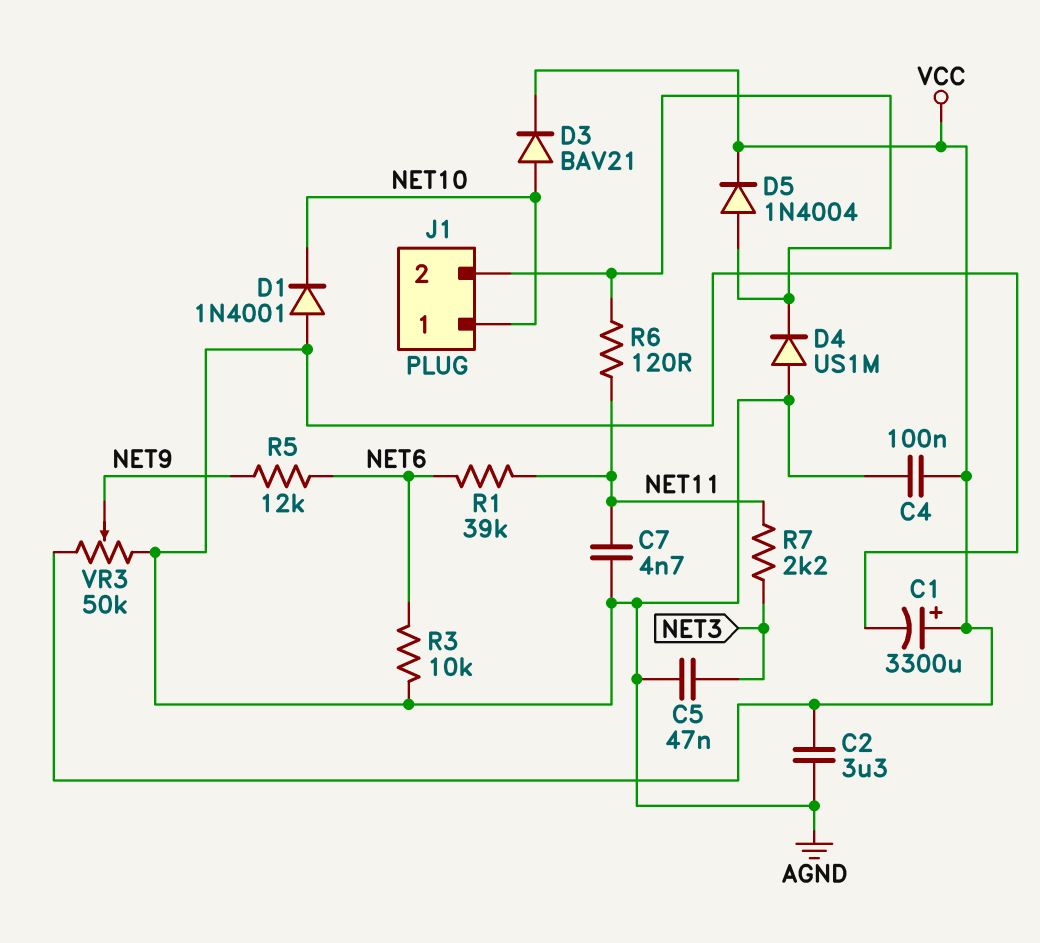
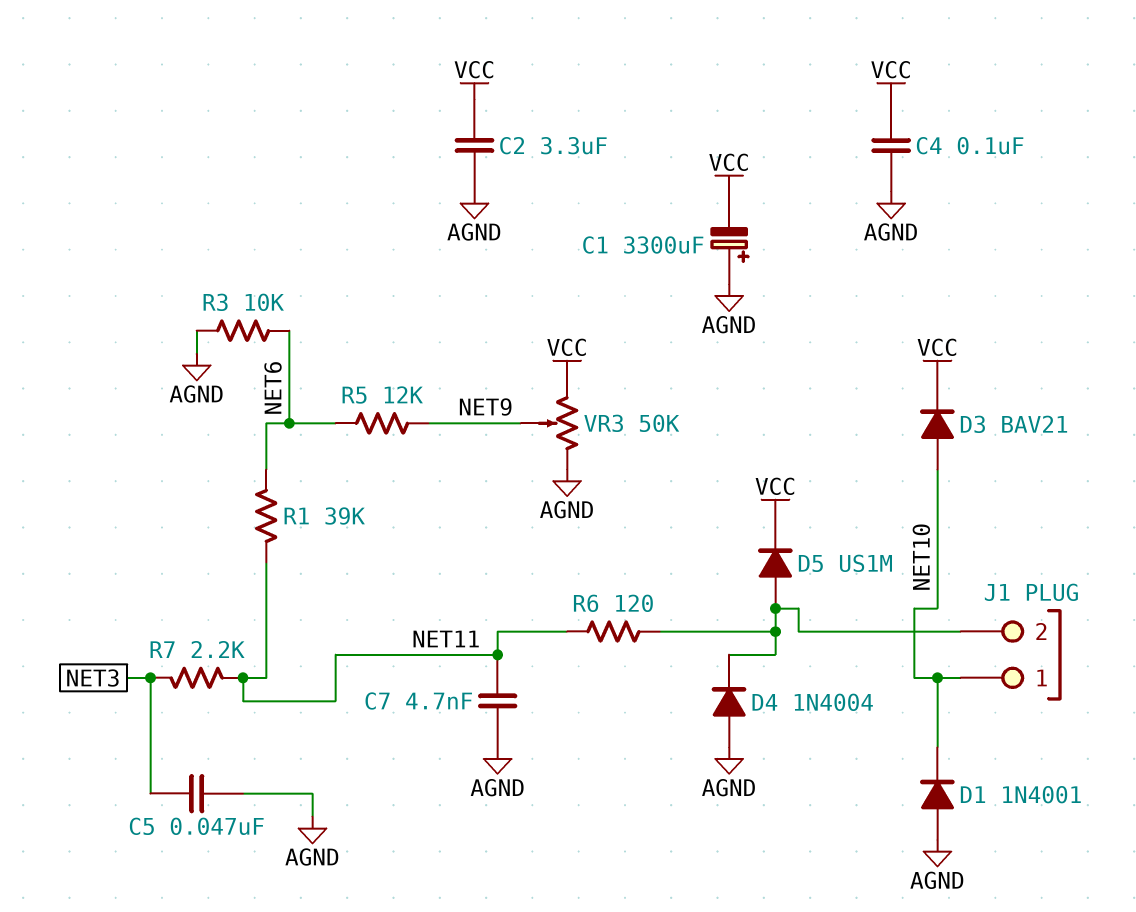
C1: 3300uF (plus VCC, minus AGND) -> 3300uF (plus AGND, minus VCC)
D4: diode US1M (A AGND, K J1/2) -> diode 1N4004 (A AGND, K J1/2)
D5: diode 1N4004 (A J1/2, K VCC) -> diode US1M (A J1/2, K VCC)

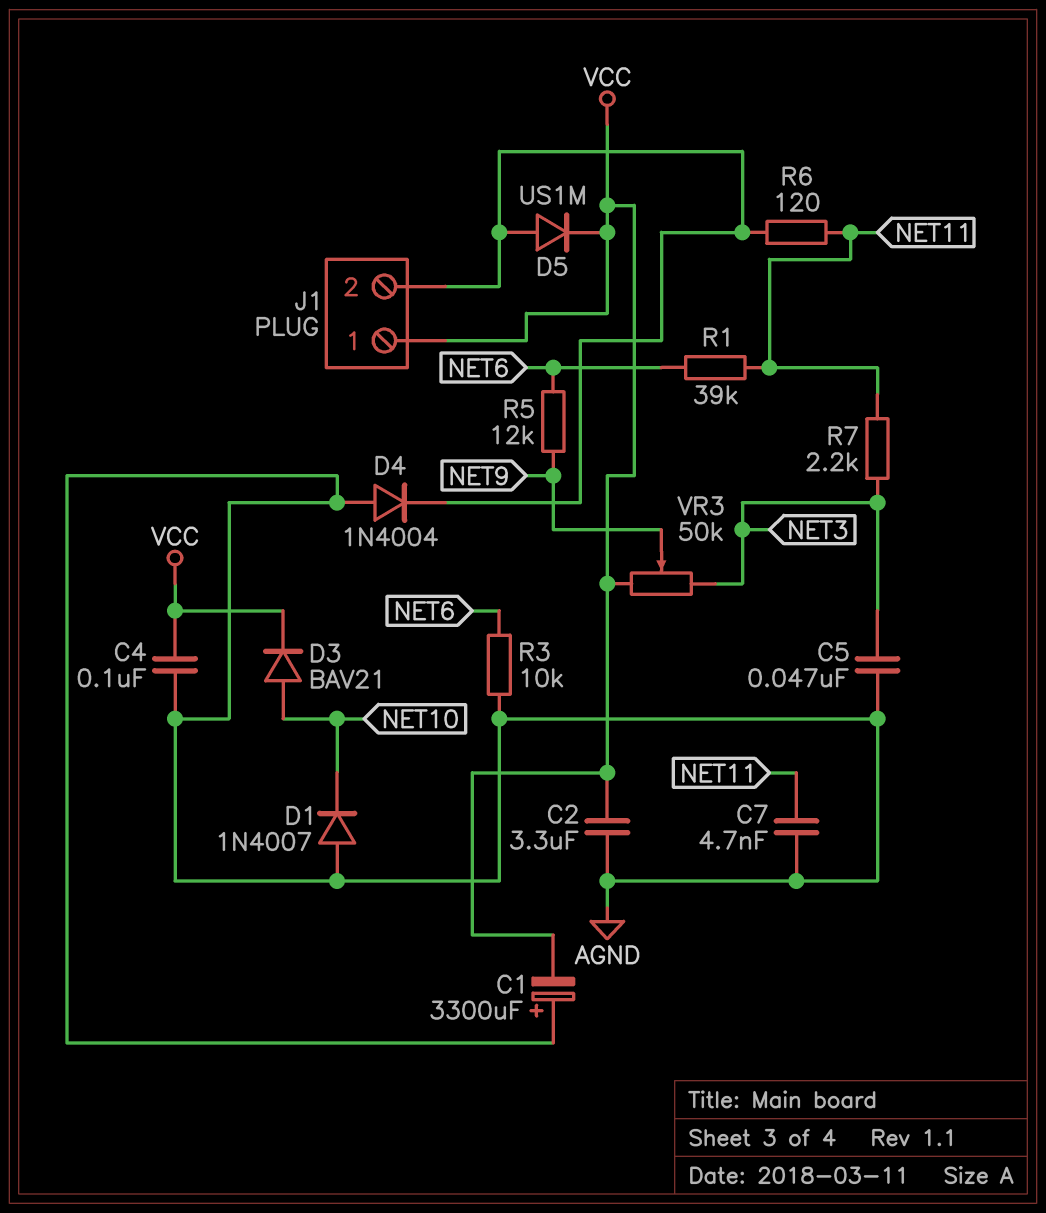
D1: diode 1N4001 (A AGND, K NET10) -> diode 1N4007 (A AGND, K NET10)
J1 pin 1: NET10 -> VCC
VR3: 50k (AGND, VCC, wiper NET9) -> 50k (NET3, VCC, wiper NET9)

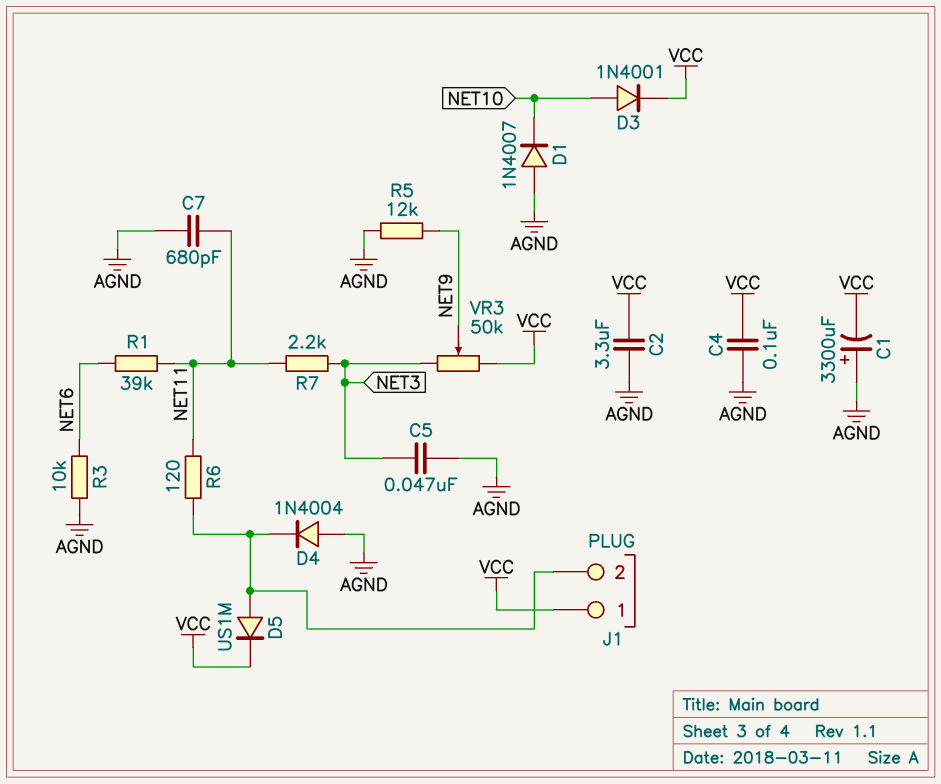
C7: 4.7nF (AGND, NET11) -> 680pF (AGND, NET11)
D3: diode BAV21 (A NET10, K VCC) -> diode 1N4001 (A NET10, K VCC)
R5: 12k (NET6, NET9) -> 12k (AGND, NET9)

